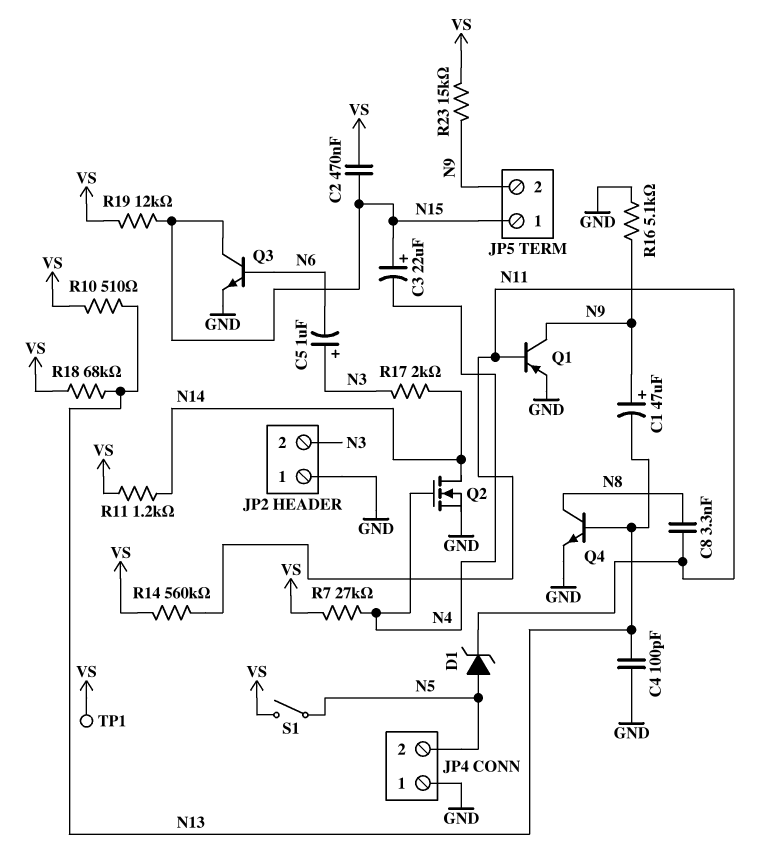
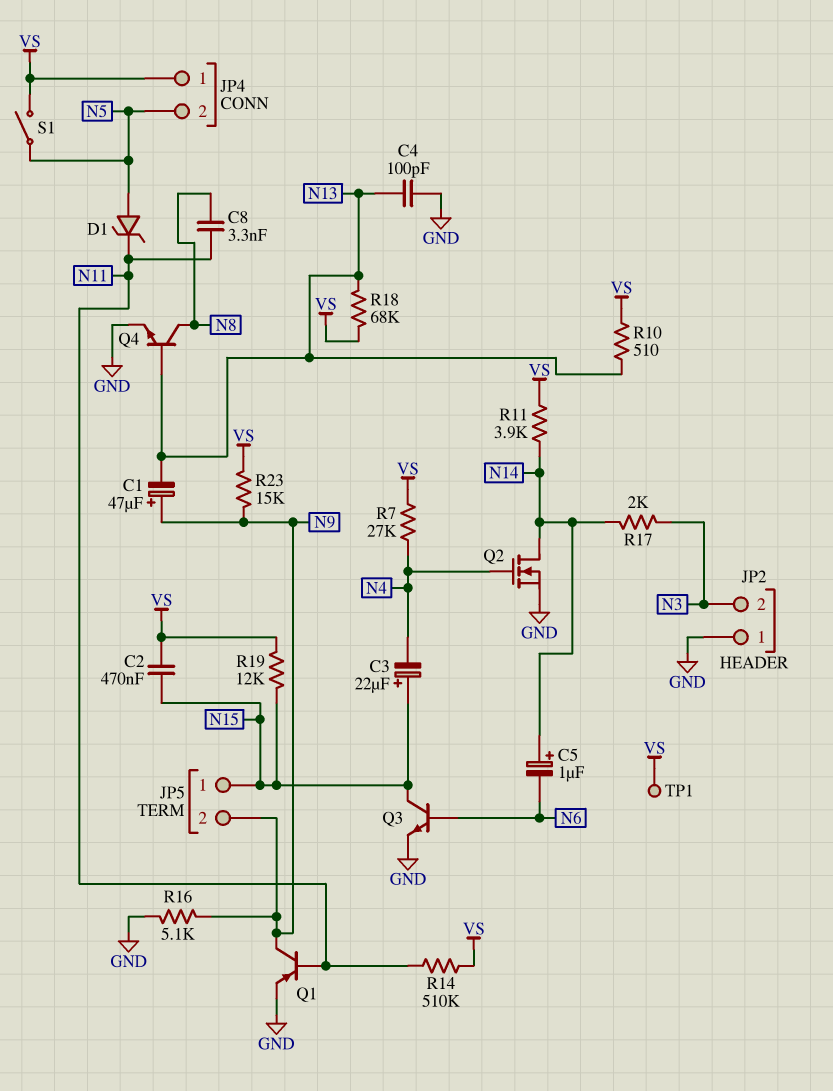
C5: 1uF (plus N3, minus N6) -> 1uF (plus N14, minus N6)
JP4 pin 1: GND -> VS
R11: 1.2k (N14, VS) -> 3.9k (N14, VS)
R14: 560k (N11, VS) -> 510k (N11, VS)

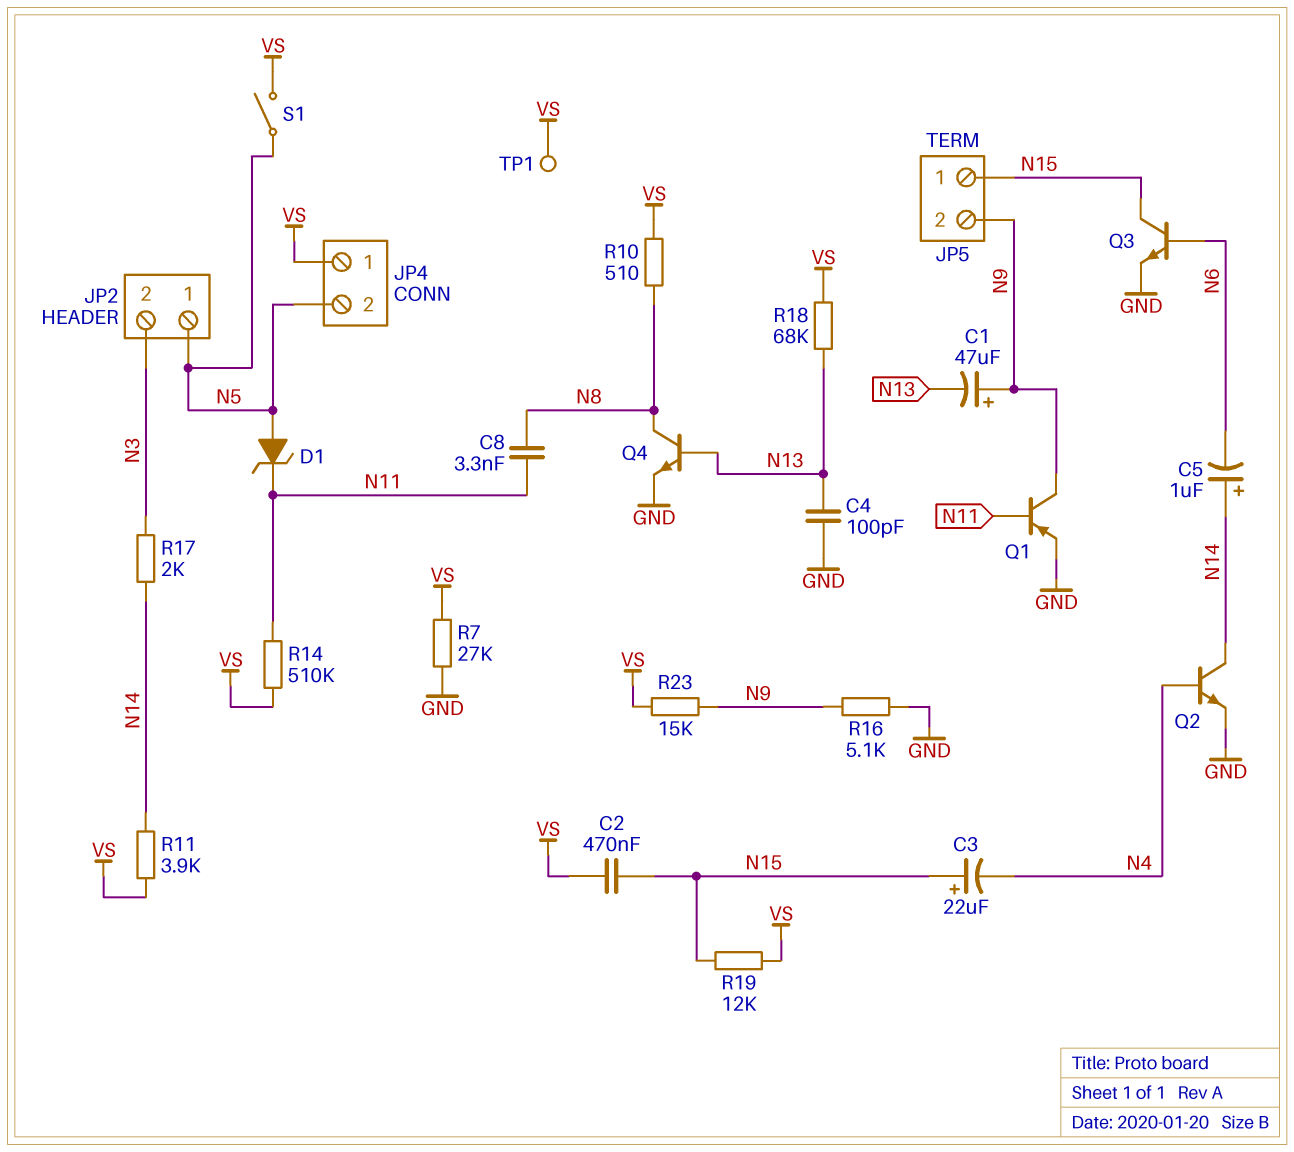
JP2 pin 1: GND -> N5
Q2: NMOS (G N4, D N14, S GND) -> NPN (B N4, C N14, E GND)
R7: 27k (N4, VS) -> 27k (GND, VS)
R10: 510 (N13, VS) -> 510 (N8, VS)

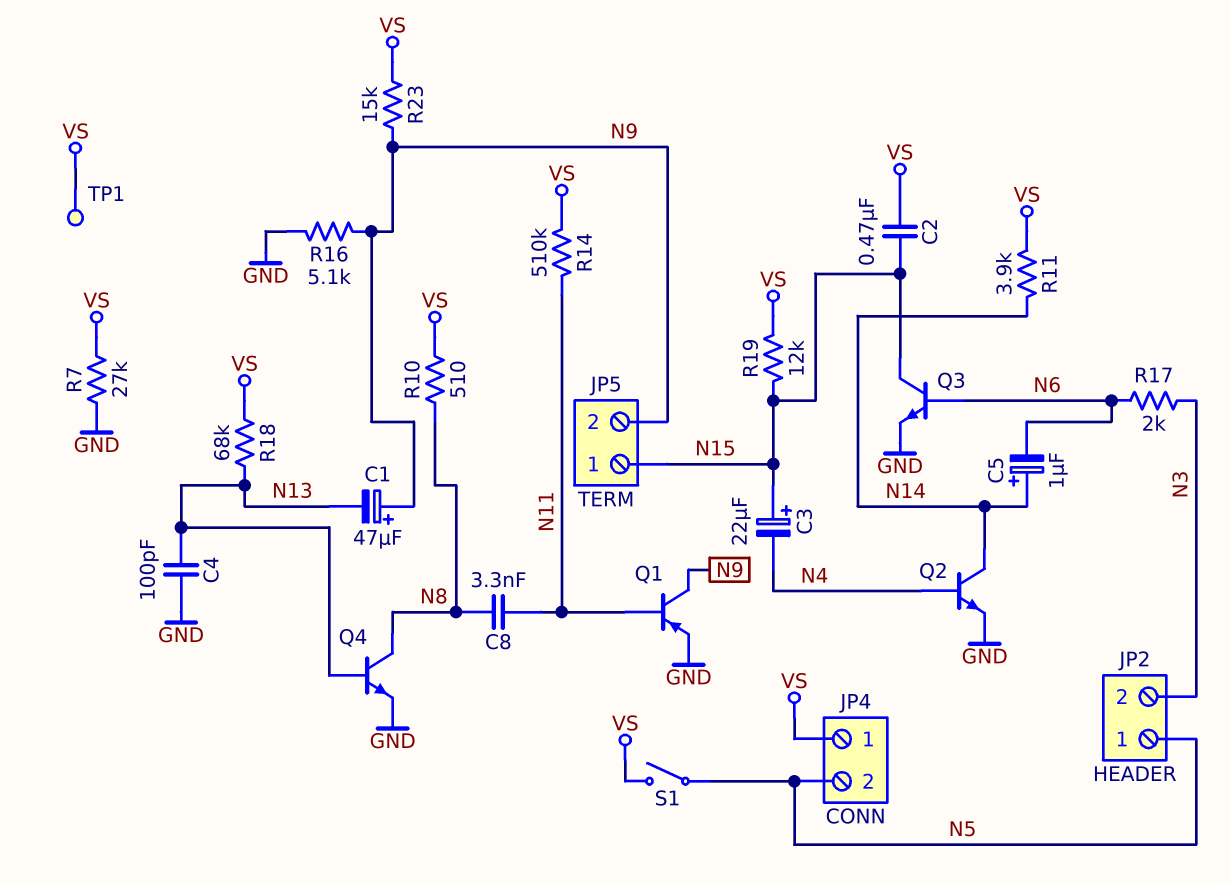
D1: zener (A N5, K N11) -> none
R17: 2k (N3, N14) -> 2k (N3, N6)

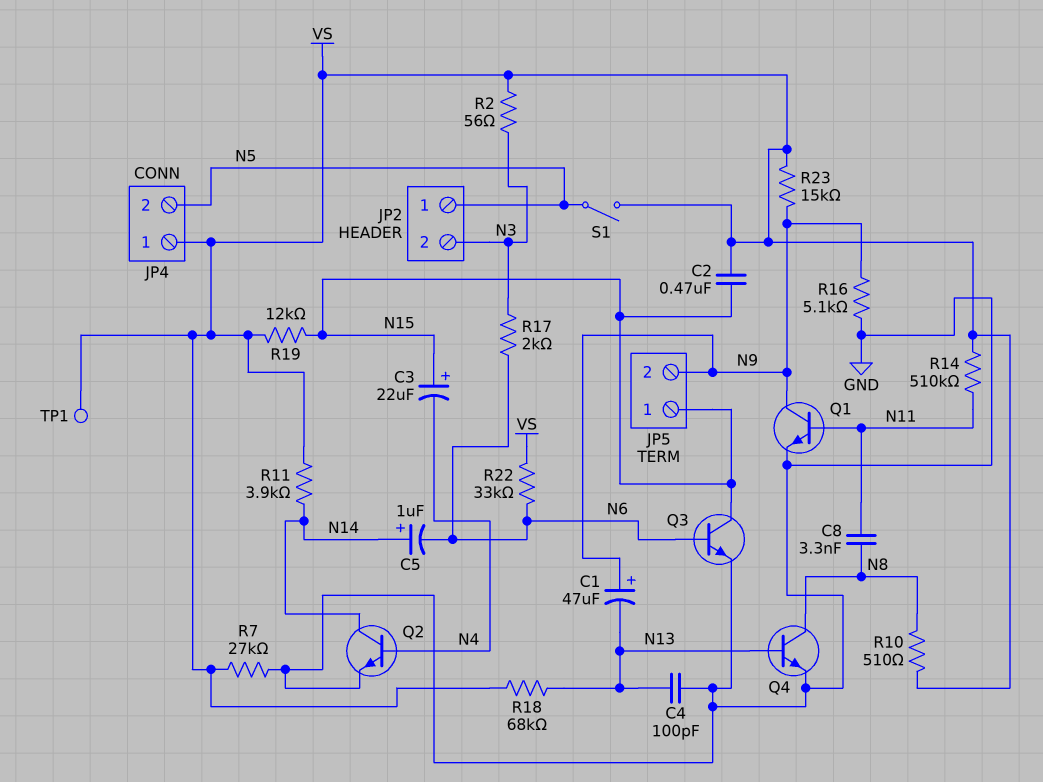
Q1: PNP (B N11, C N9, E GND) -> NPN (B N11, C N9, E GND)
R2: none -> 56 (N3, VS)
R22: none -> 33k (N6, VS)

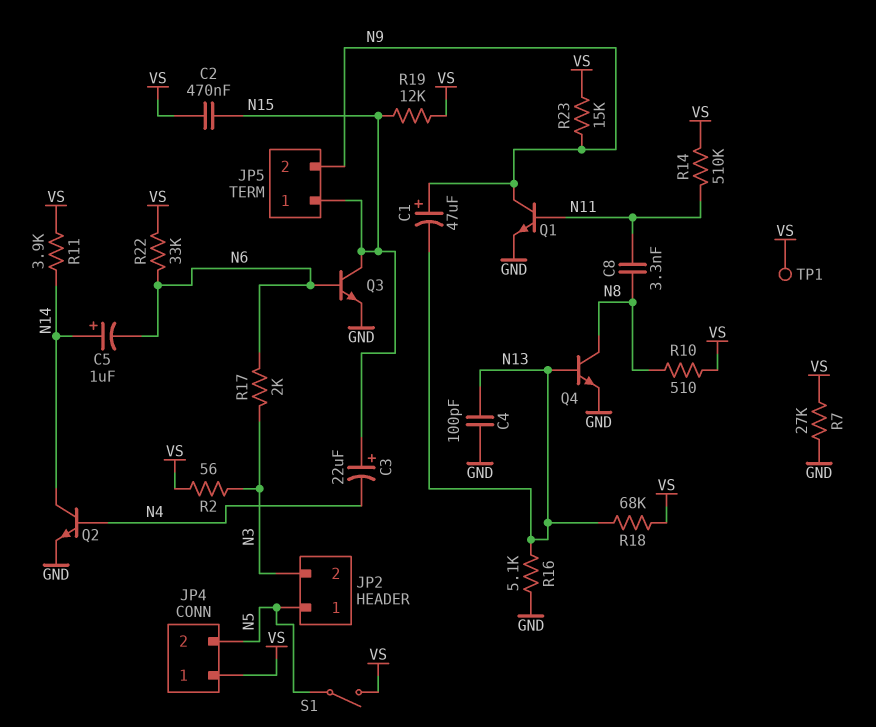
R16: 5.1k (GND, N9) -> 5.1k (GND, N13)

